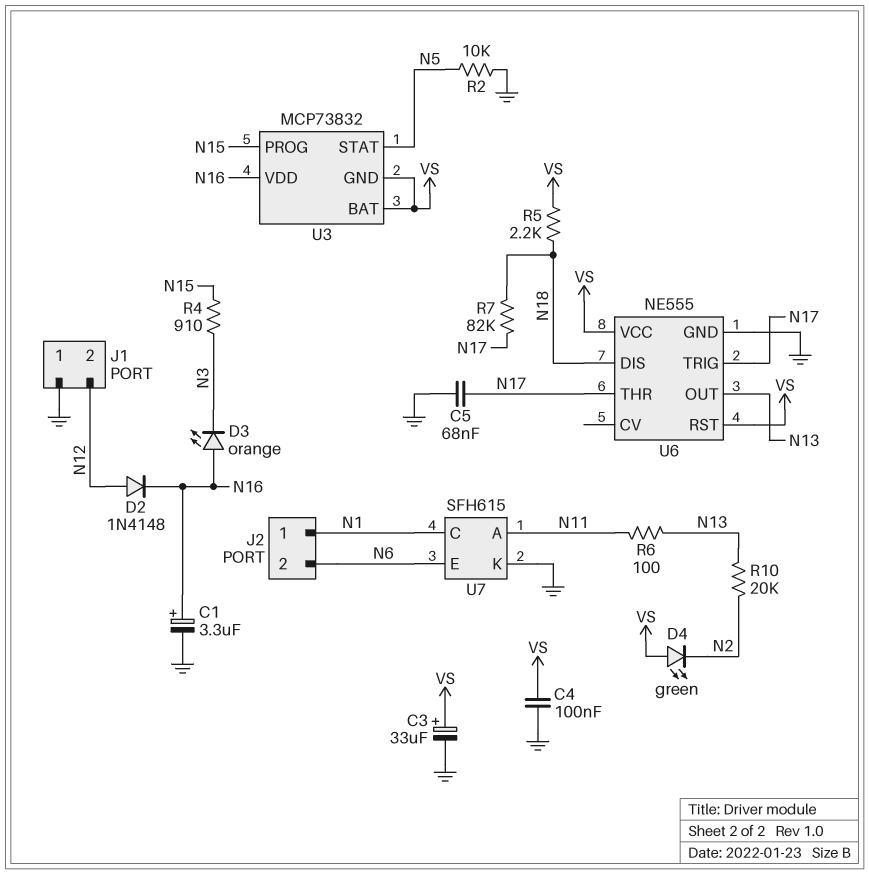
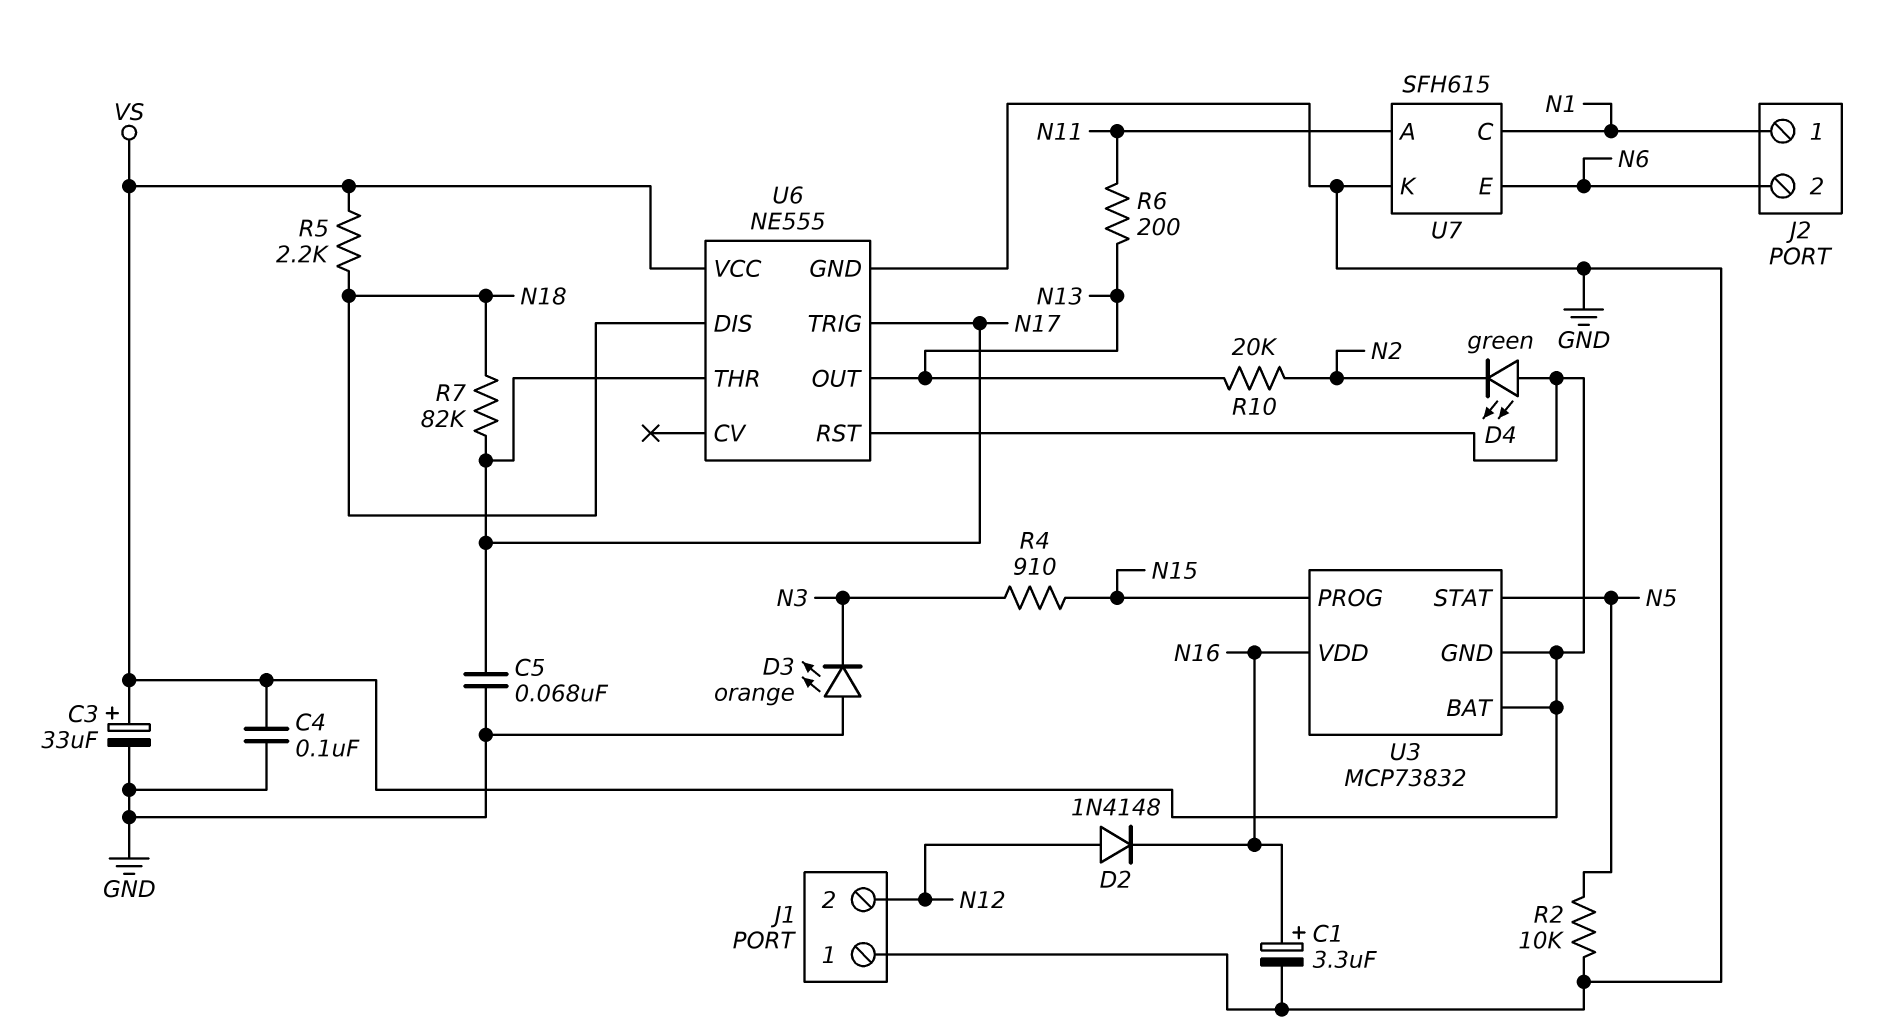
D3: LED orange (A N16, K N3) -> LED orange (A GND, K N3)
R6: 100 (N11, N13) -> 200 (N11, N13)

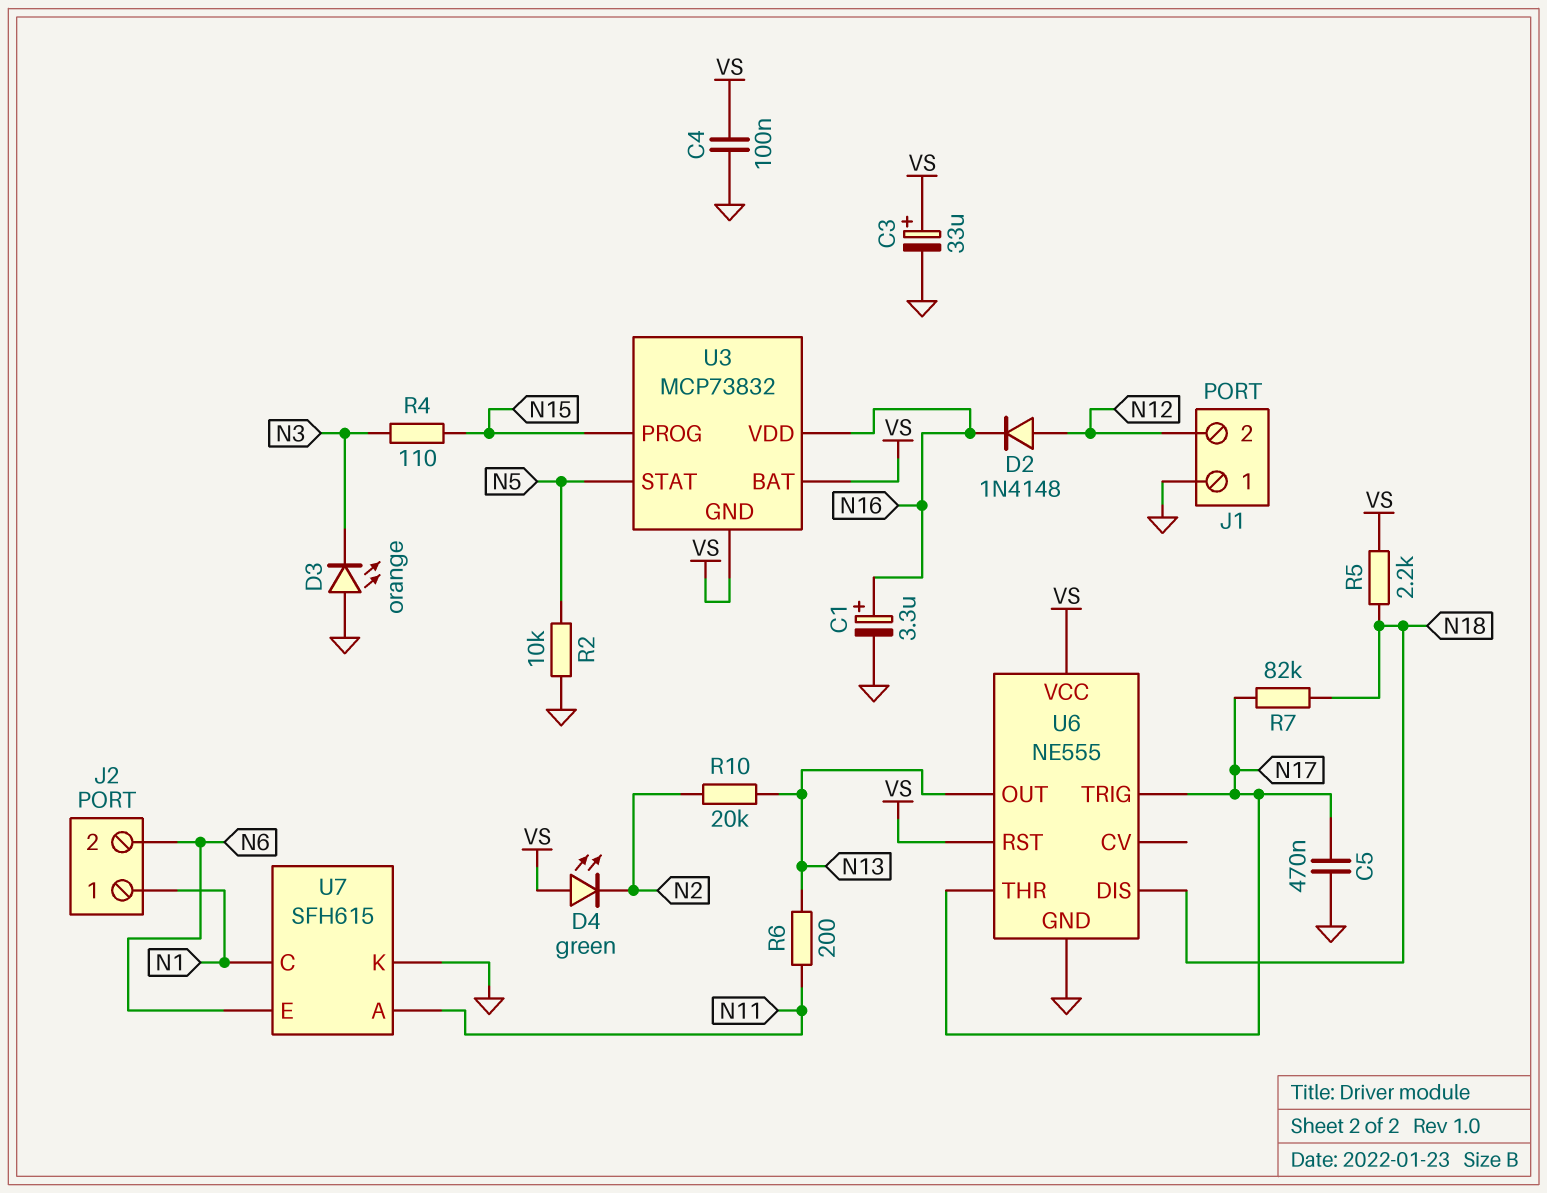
C5: 68nF (GND, N17) -> 470nF (GND, N17)
R4: 910 (N3, N15) -> 110 (N3, N15)

